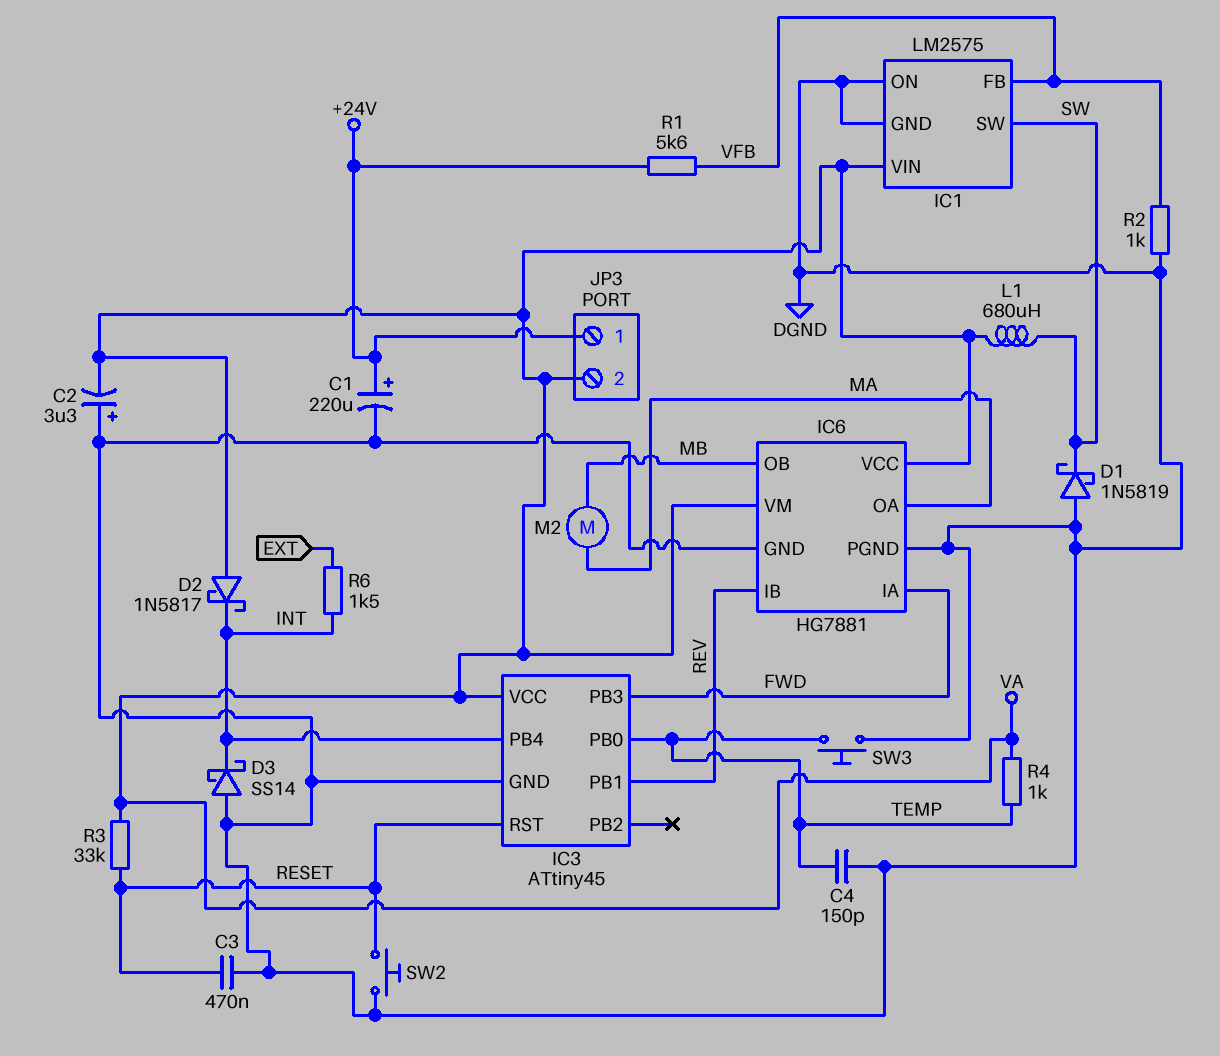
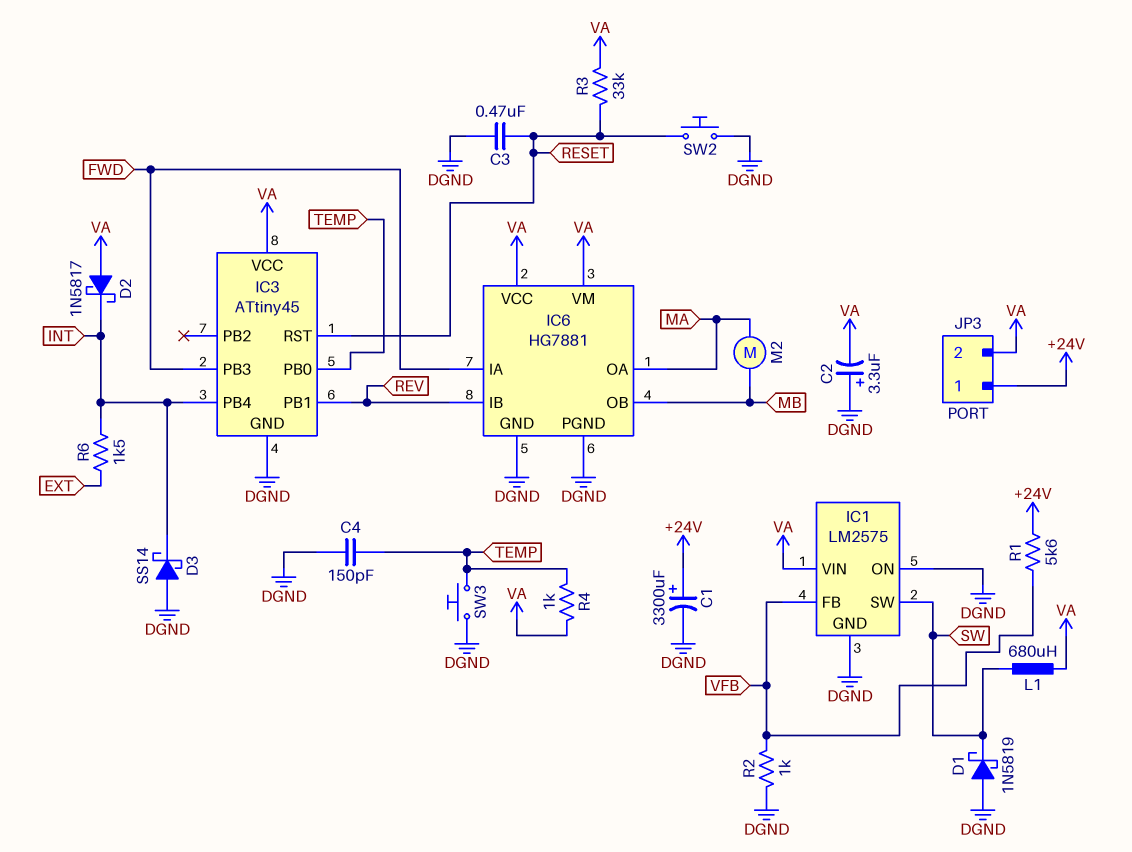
C1: 220uF (plus +24V, minus DGND) -> 3300uF (plus +24V, minus DGND)

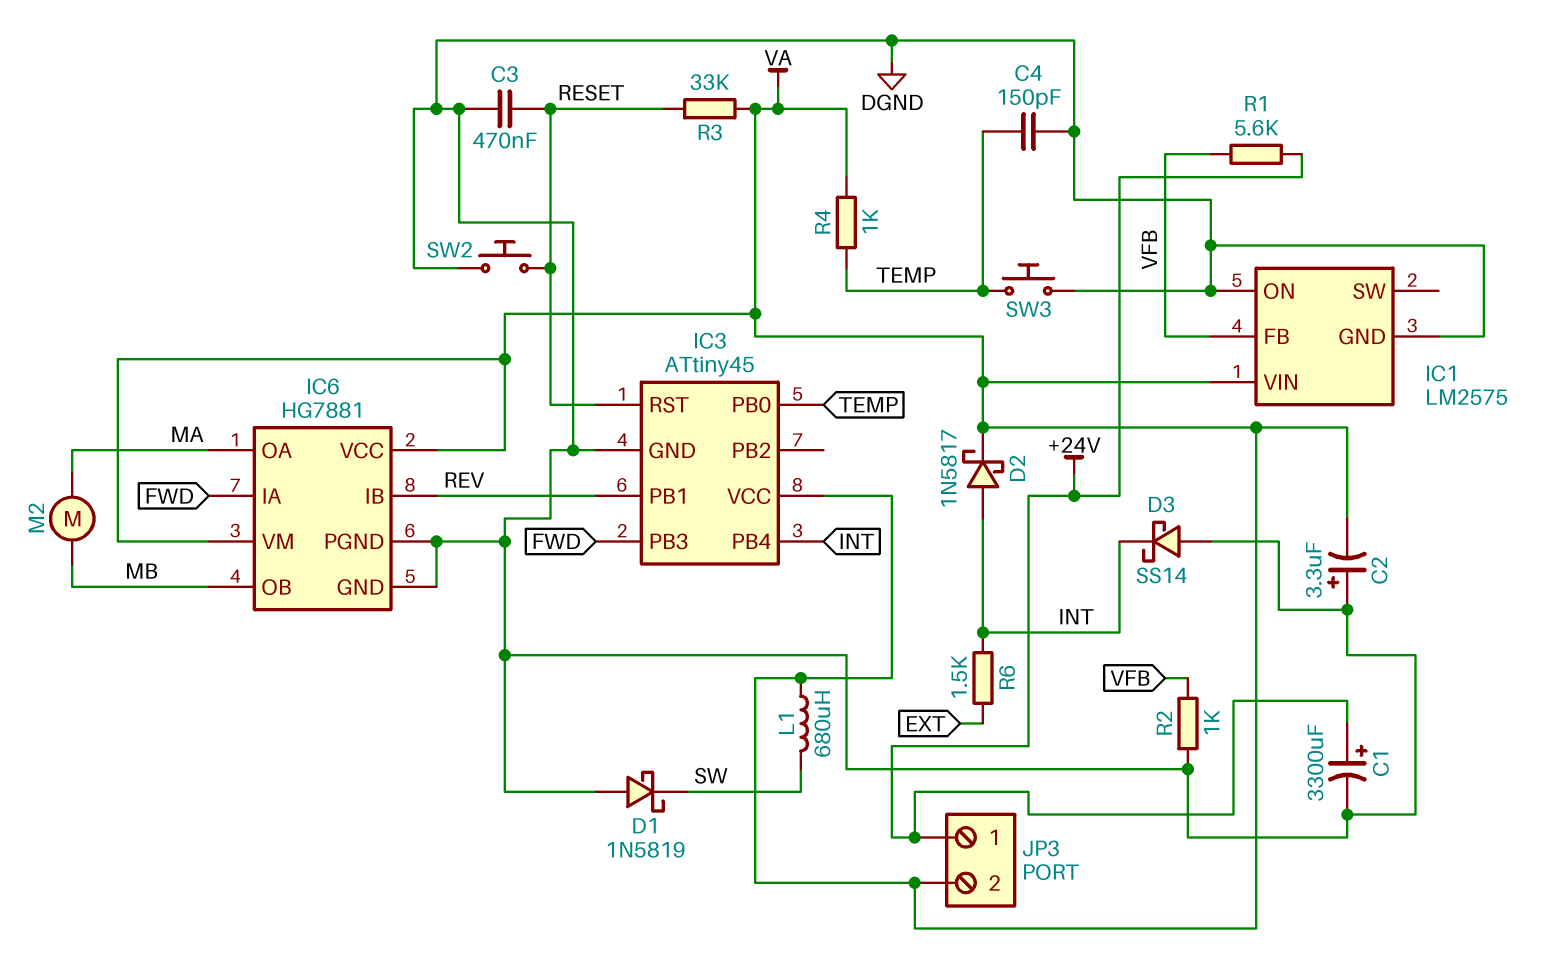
D2: schottky 1N5817 (A VA, K INT) -> schottky 1N5817 (A INT, K VA)
IC1 pin SW: SW -> none

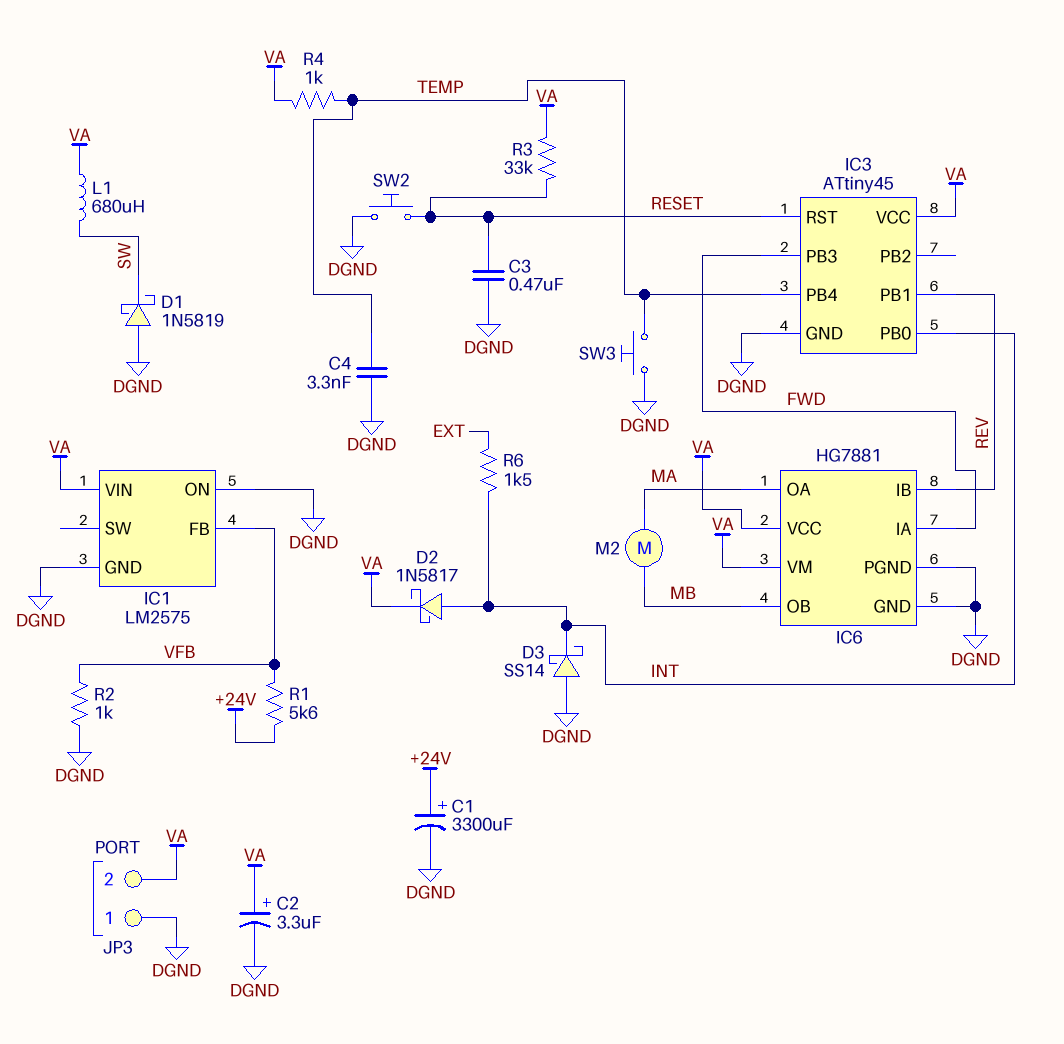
C2: 3.3uF (plus DGND, minus VA) -> 3.3uF (plus VA, minus DGND)
C4: 150pF (DGND, TEMP) -> 3.3nF (DGND, TEMP)
IC3 pin PB0: TEMP -> INT
IC3 pin PB4: INT -> TEMP
JP3 pin 1: +24V -> DGND

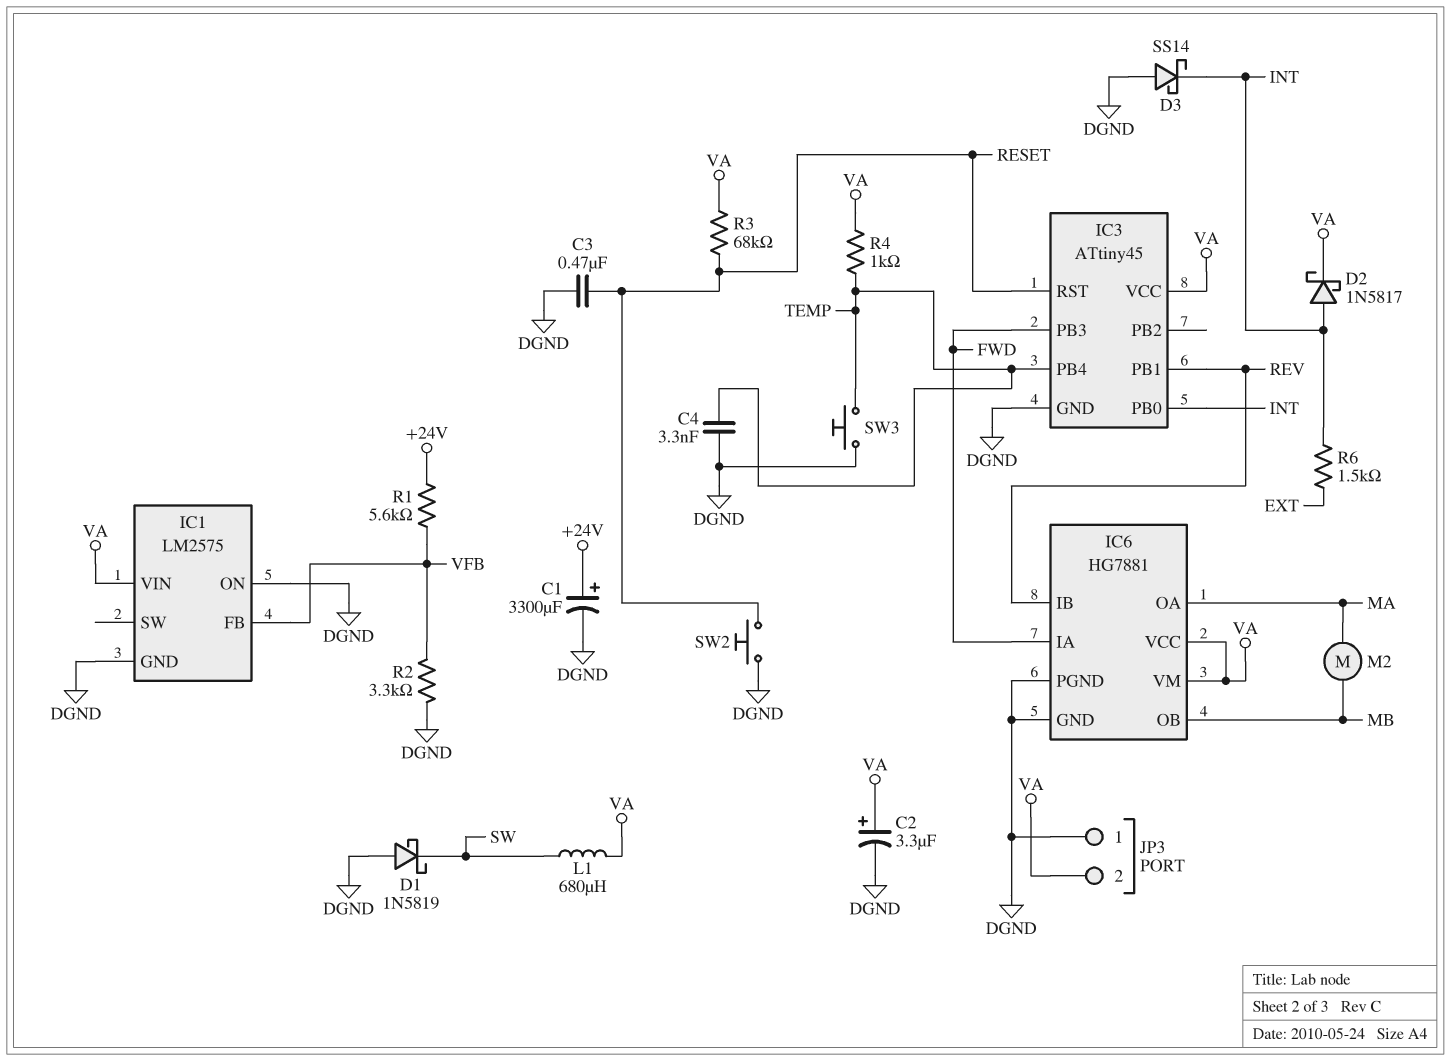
R2: 1k (DGND, VFB) -> 3.3k (DGND, VFB)
R3: 33k (RESET, VA) -> 68k (RESET, VA)

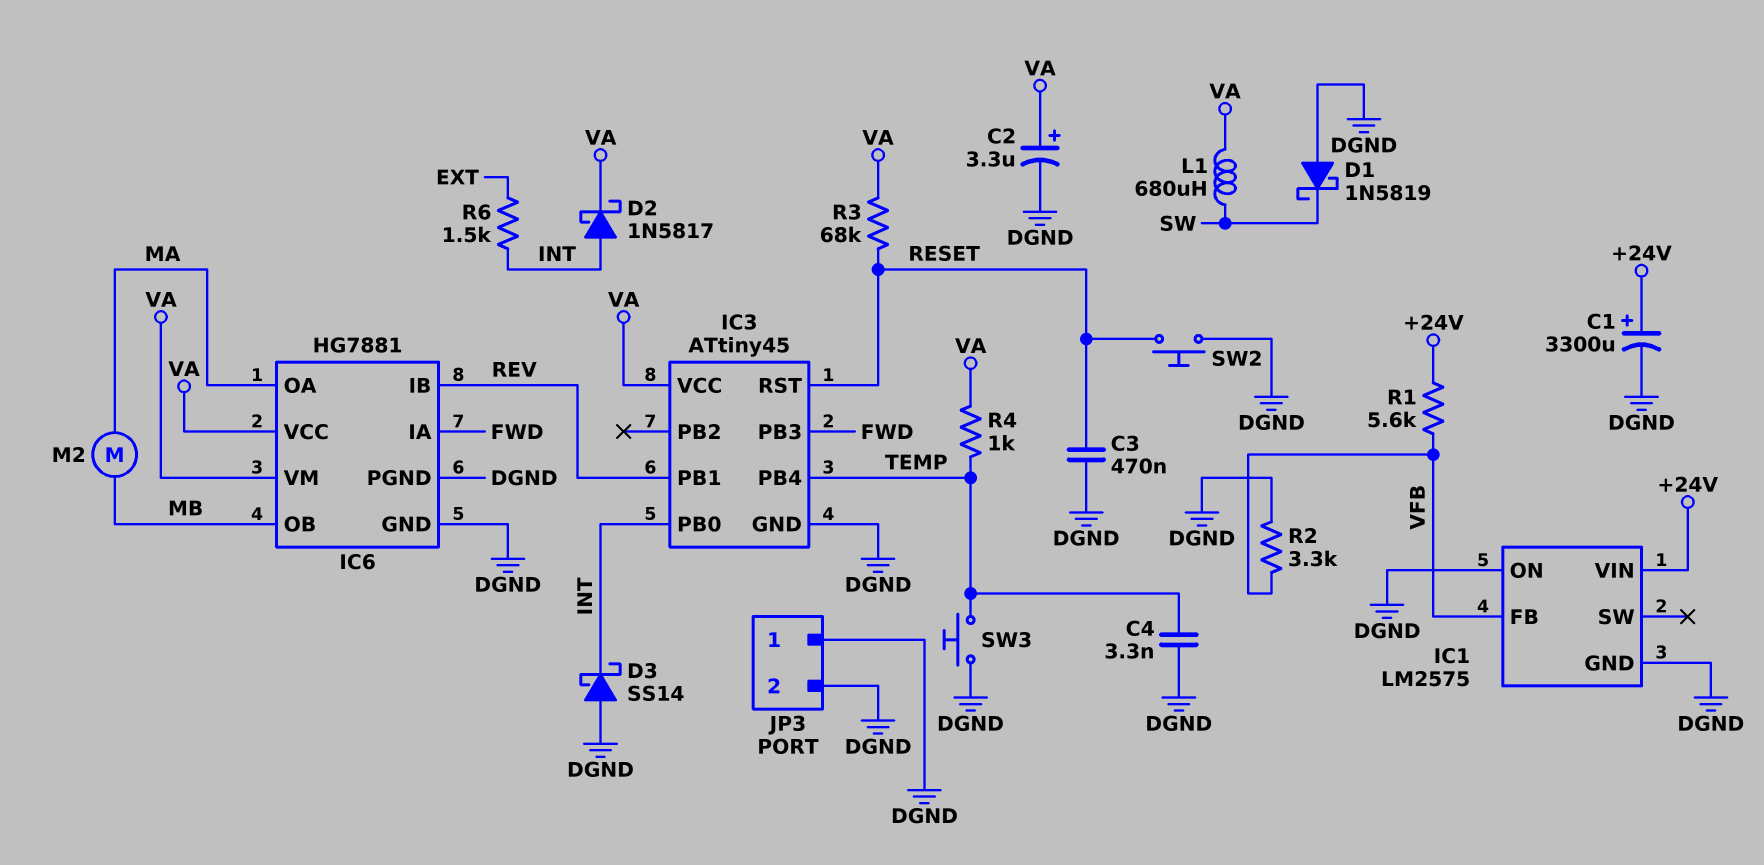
IC1 pin VIN: VA -> +24V
JP3 pin 2: VA -> DGND

